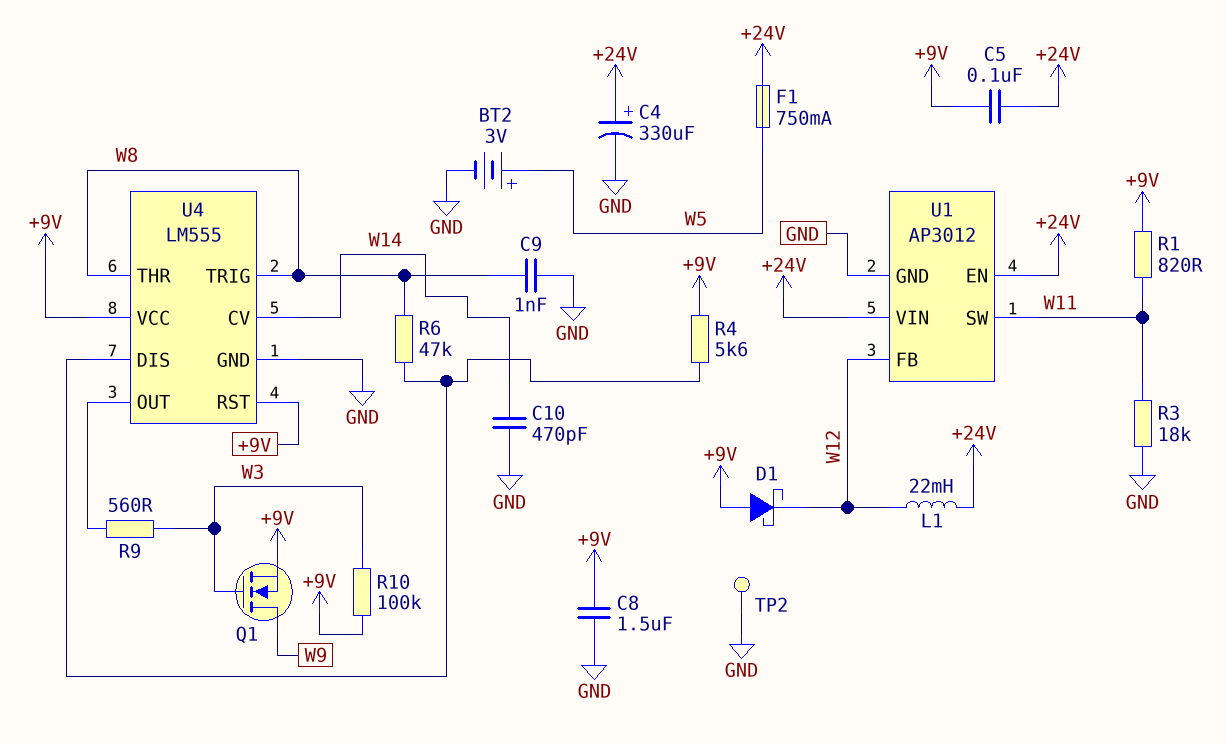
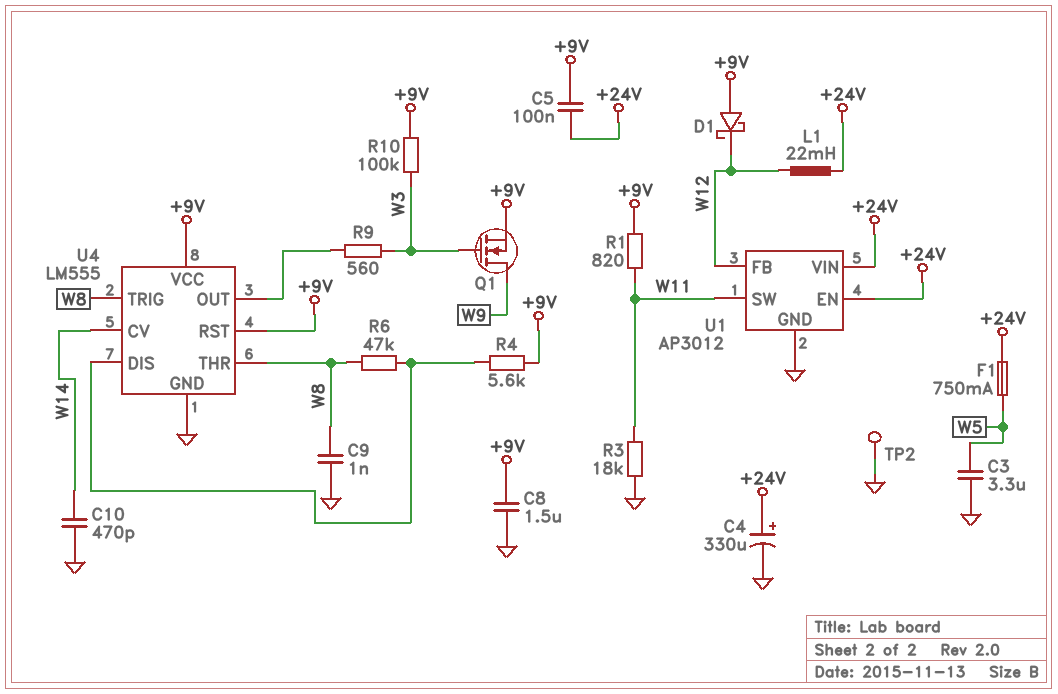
BT2: 3V (plus W5, minus GND) -> none
C3: none -> 3.3uF (GND, W5)

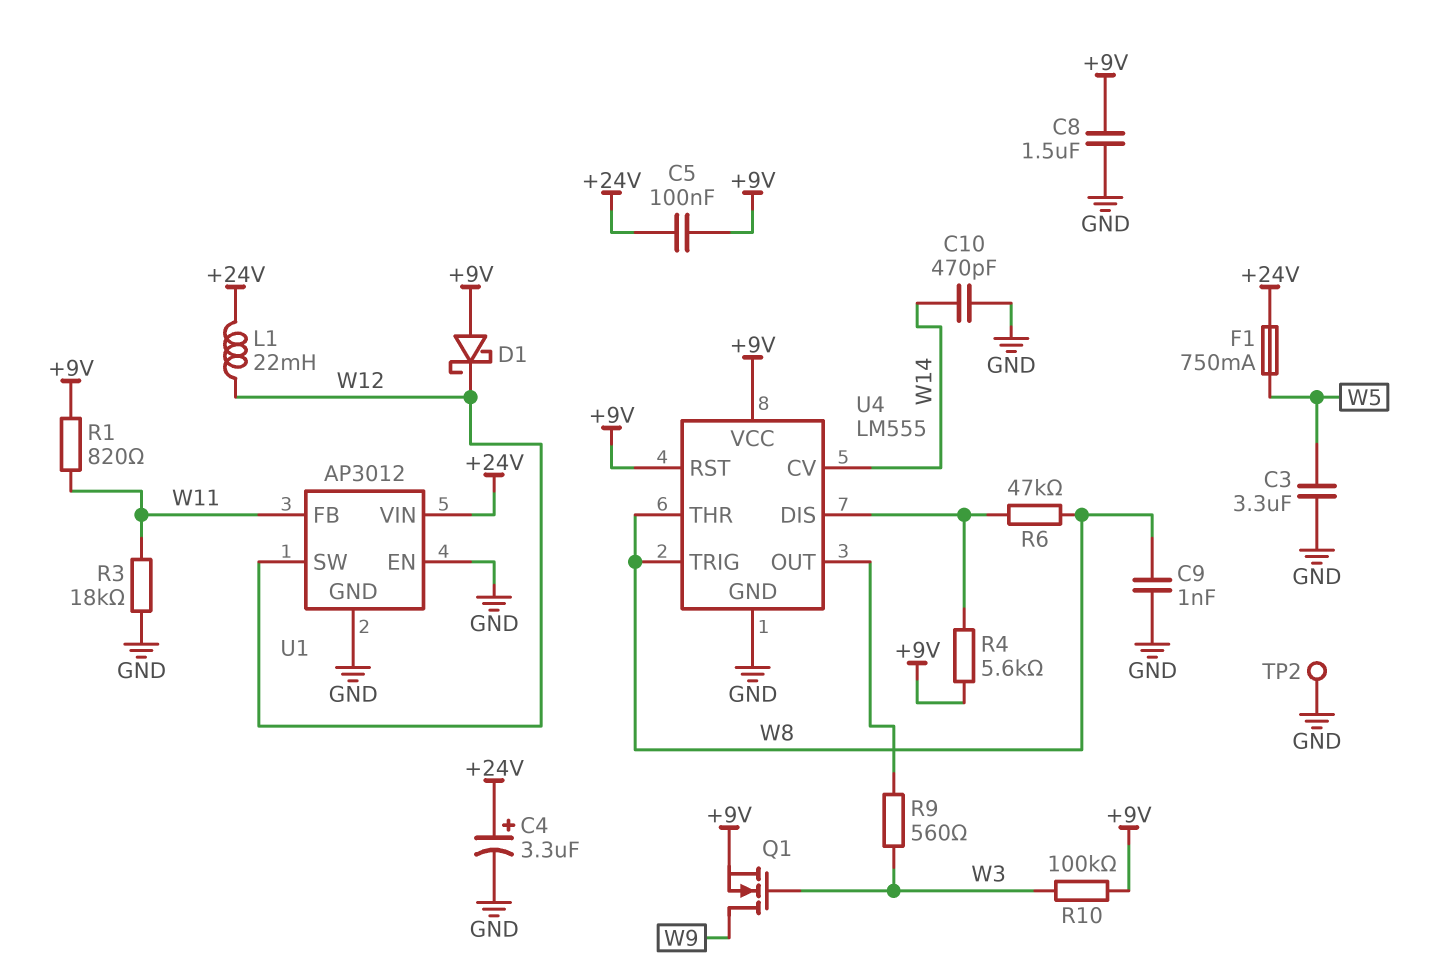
C4: 330uF (plus +24V, minus GND) -> 3.3uF (plus +24V, minus GND)
U1 pin EN: +24V -> GND
U1 pin FB: W12 -> W11
U1 pin SW: W11 -> W12

